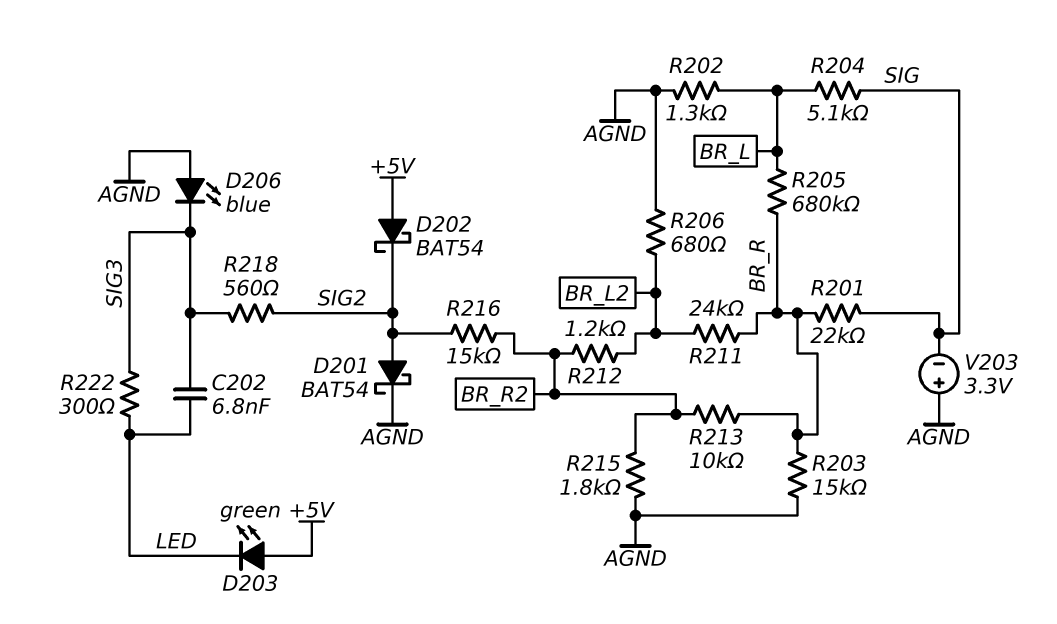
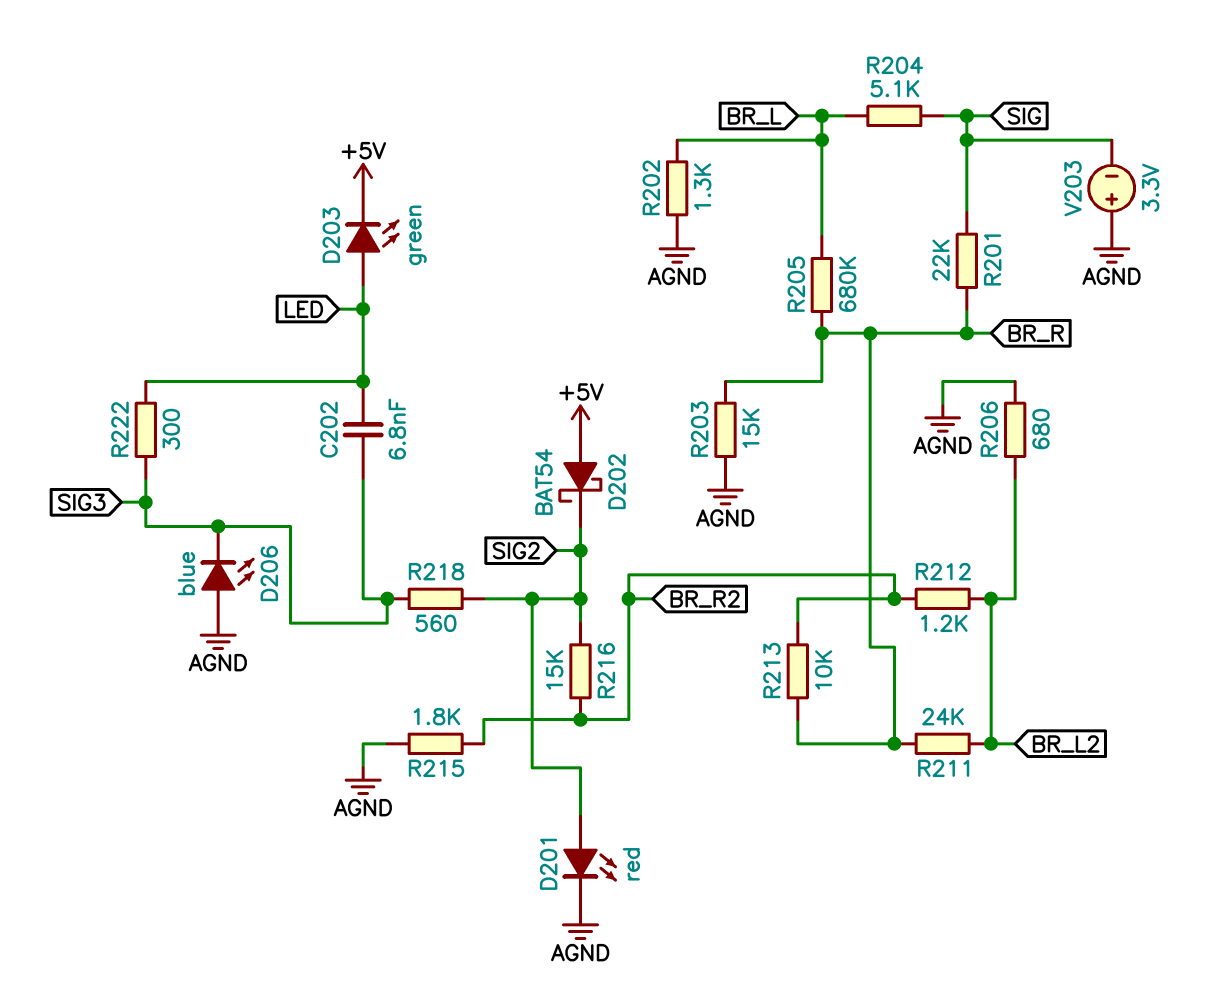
D201: schottky BAT54 (A SIG2, K AGND) -> LED red (A SIG2, K AGND)
D203: LED green (A +5V, K LED) -> LED green (A LED, K +5V)

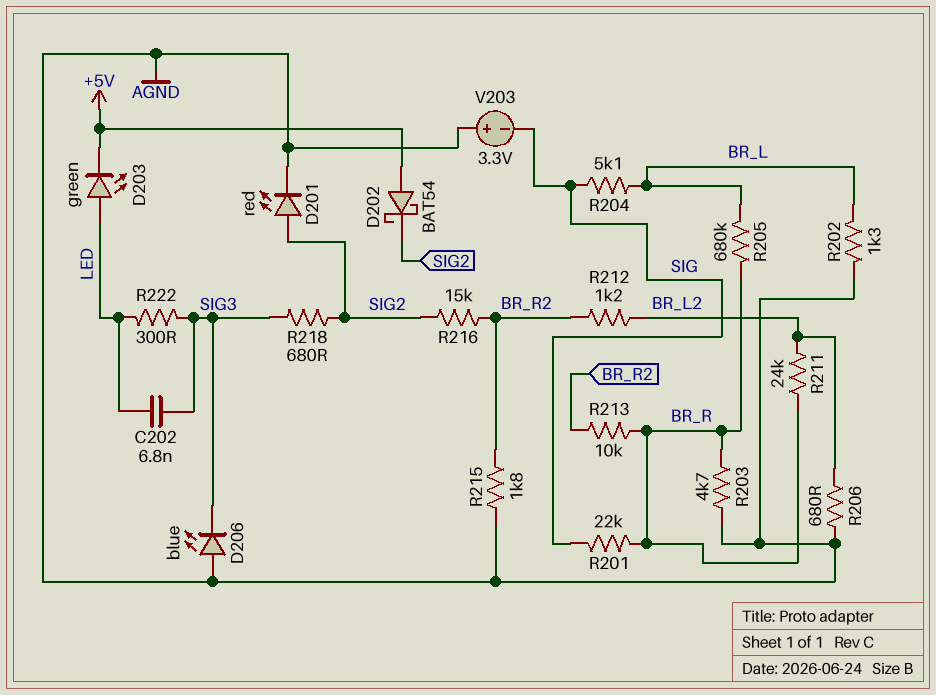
R203: 15k (AGND, BR_R) -> 4.7k (AGND, BR_R)
R218: 560 (SIG2, SIG3) -> 680 (SIG2, SIG3)

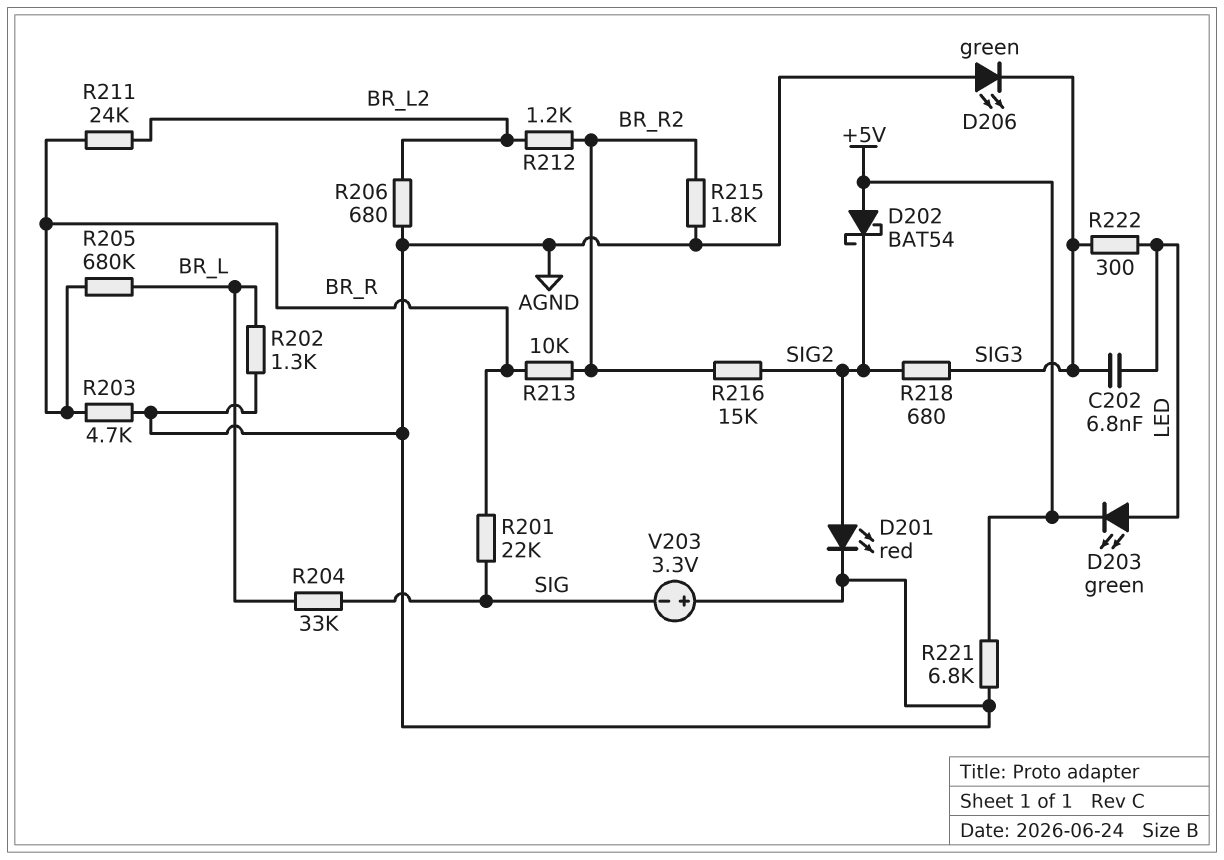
D206: LED blue (A AGND, K SIG3) -> LED green (A AGND, K SIG3)
R204: 5.1k (BR_L, SIG) -> 33k (BR_L, SIG)
R221: none -> 6.8k (+5V, AGND)

